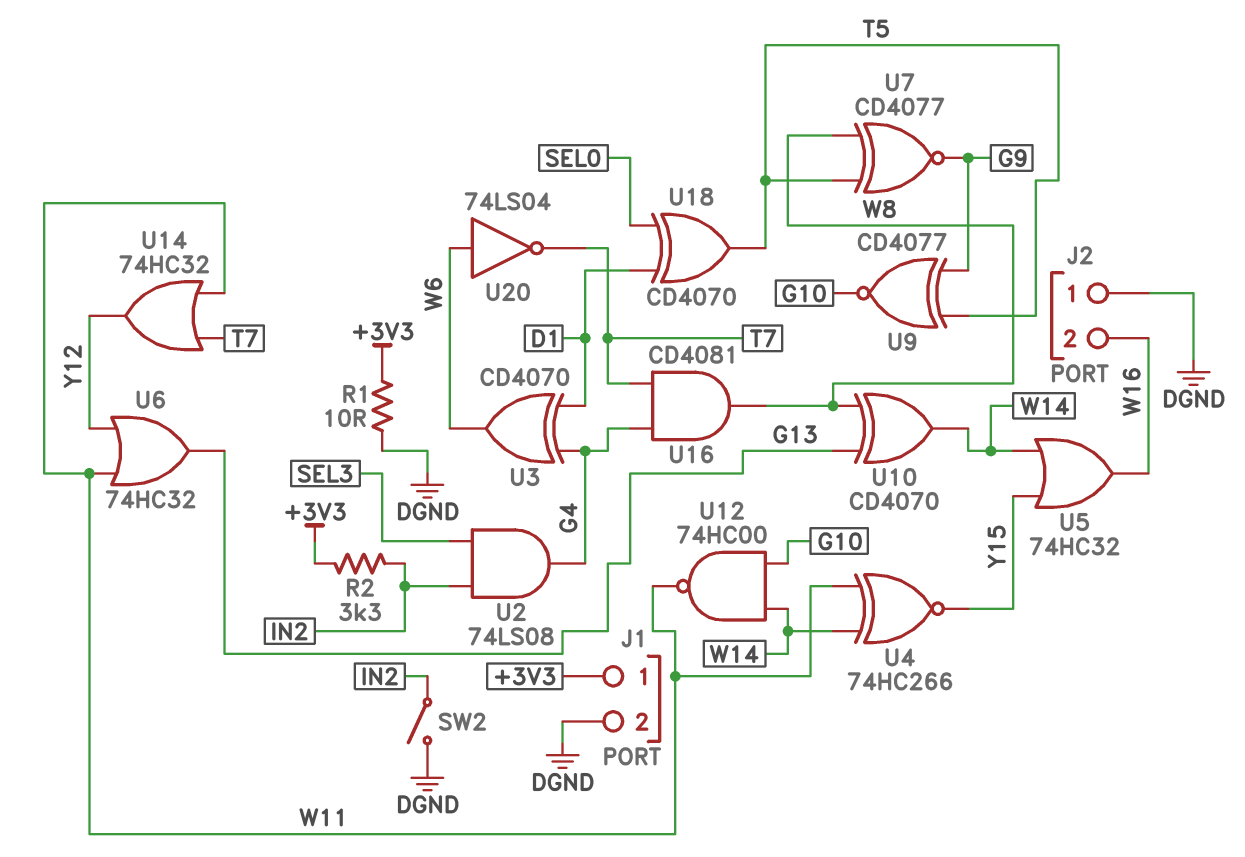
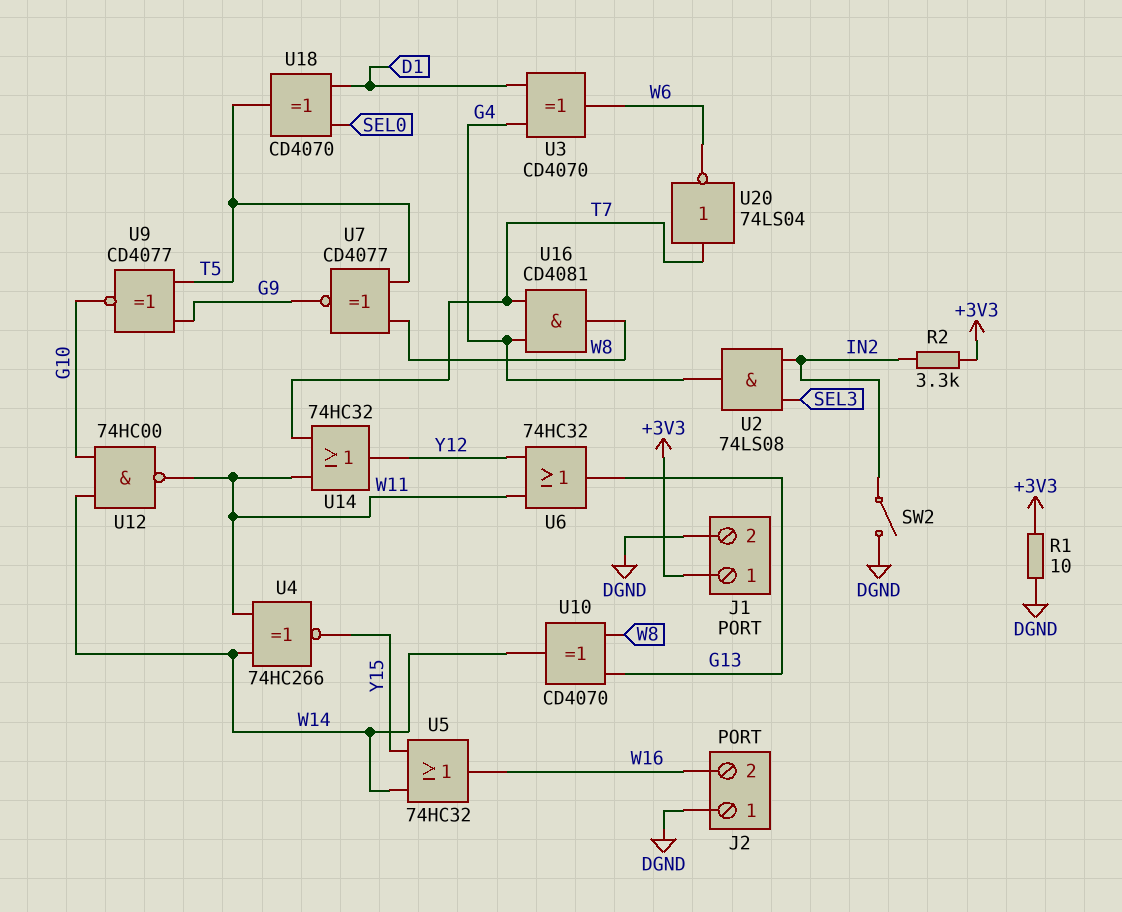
U20: NOT 74LS04 (in W6, out T7) -> NOT 74LS04 (in T7, out W6)

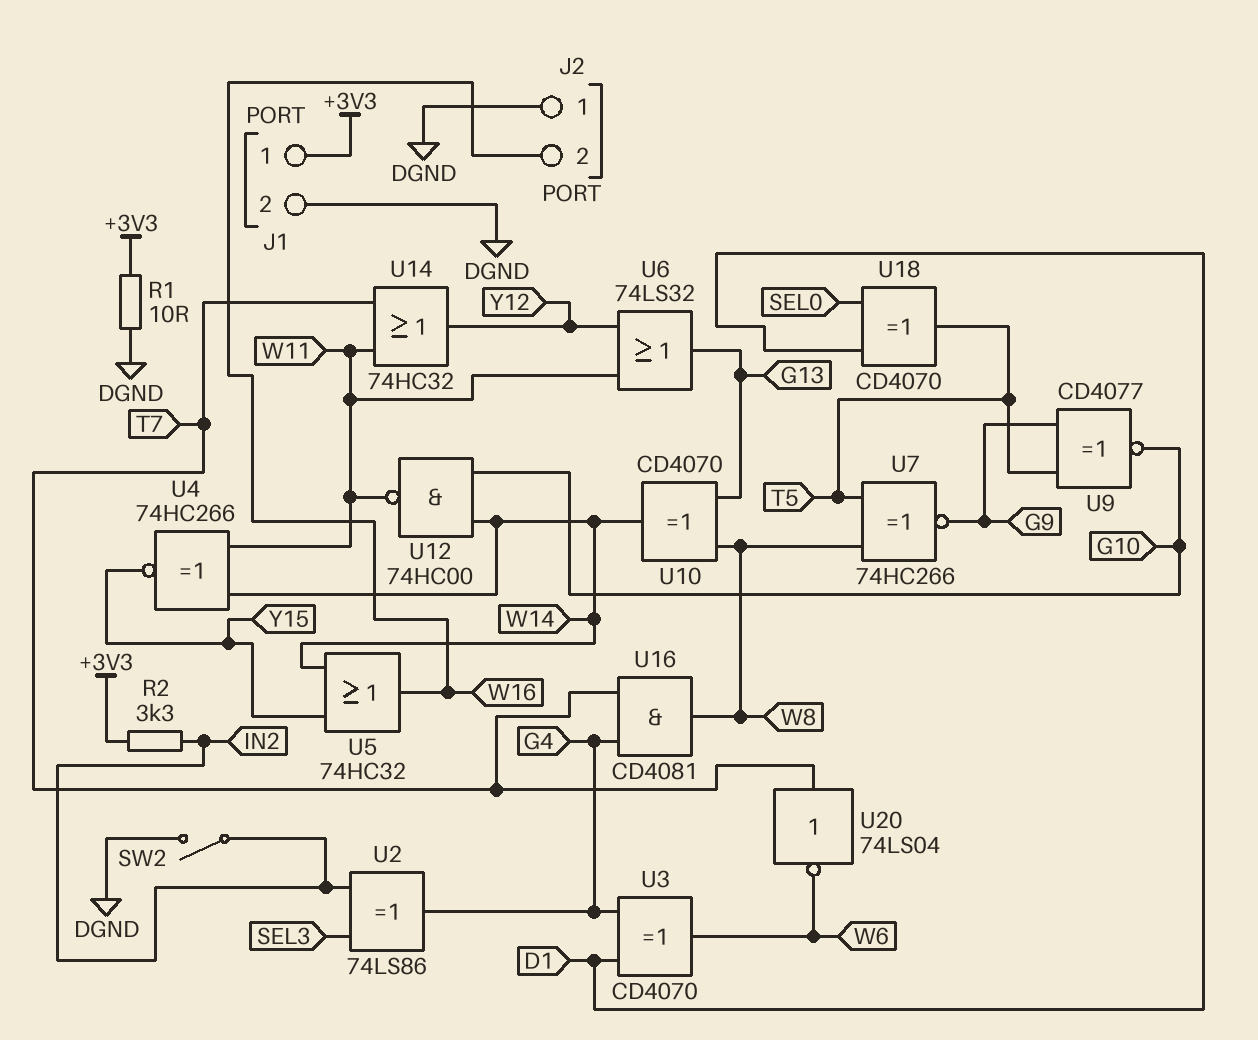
U2: AND 74LS08 (in IN2, in SEL3, out G4) -> XOR 74LS86 (in IN2, in SEL3, out G4)
U6: OR 74HC32 (in W11, in Y12, out G13) -> OR 74LS32 (in W11, in Y12, out G13)
U7: XNOR CD4077 (in T5, in W8, out G9) -> XNOR 74HC266 (in T5, in W8, out G9)

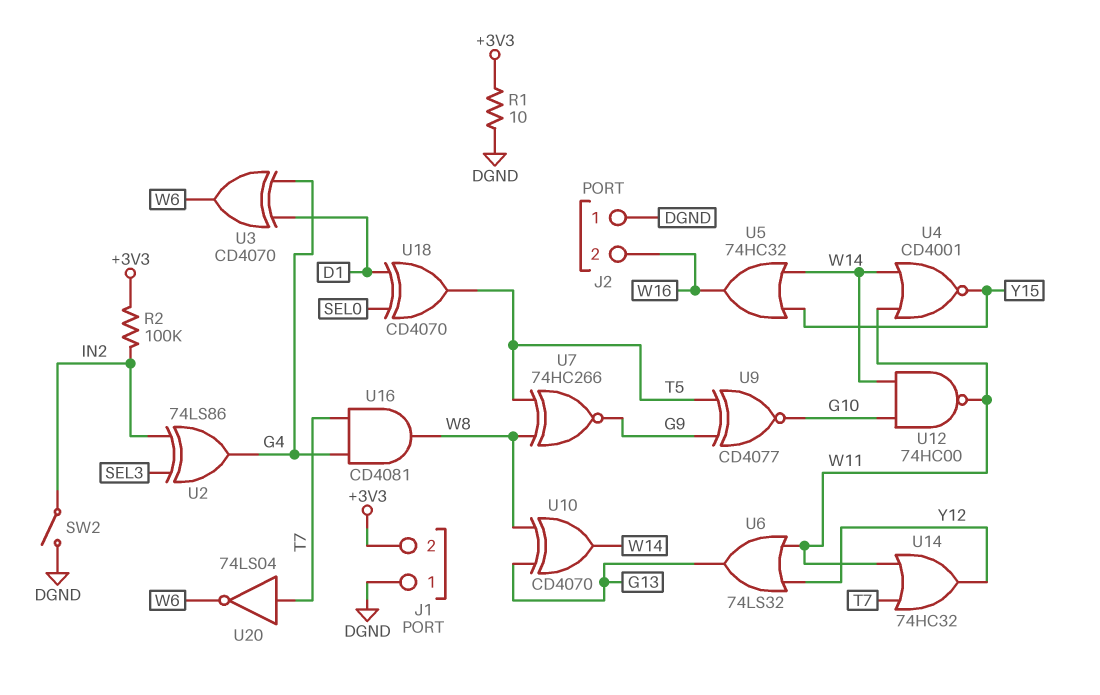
J1 pin 1: +3V3 -> DGND
J1 pin 2: DGND -> +3V3
R2: 3.3k (+3V3, IN2) -> 100k (+3V3, IN2)
U4: XNOR 74HC266 (in W11, in W14, out Y15) -> NOR CD4001 (in W11, in W14, out Y15)

